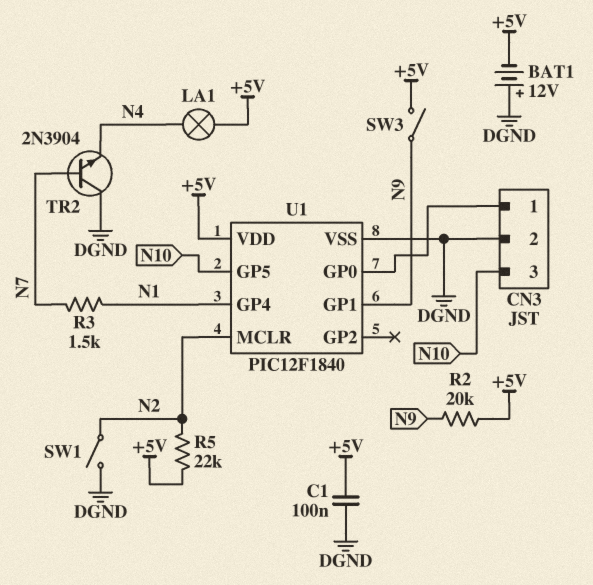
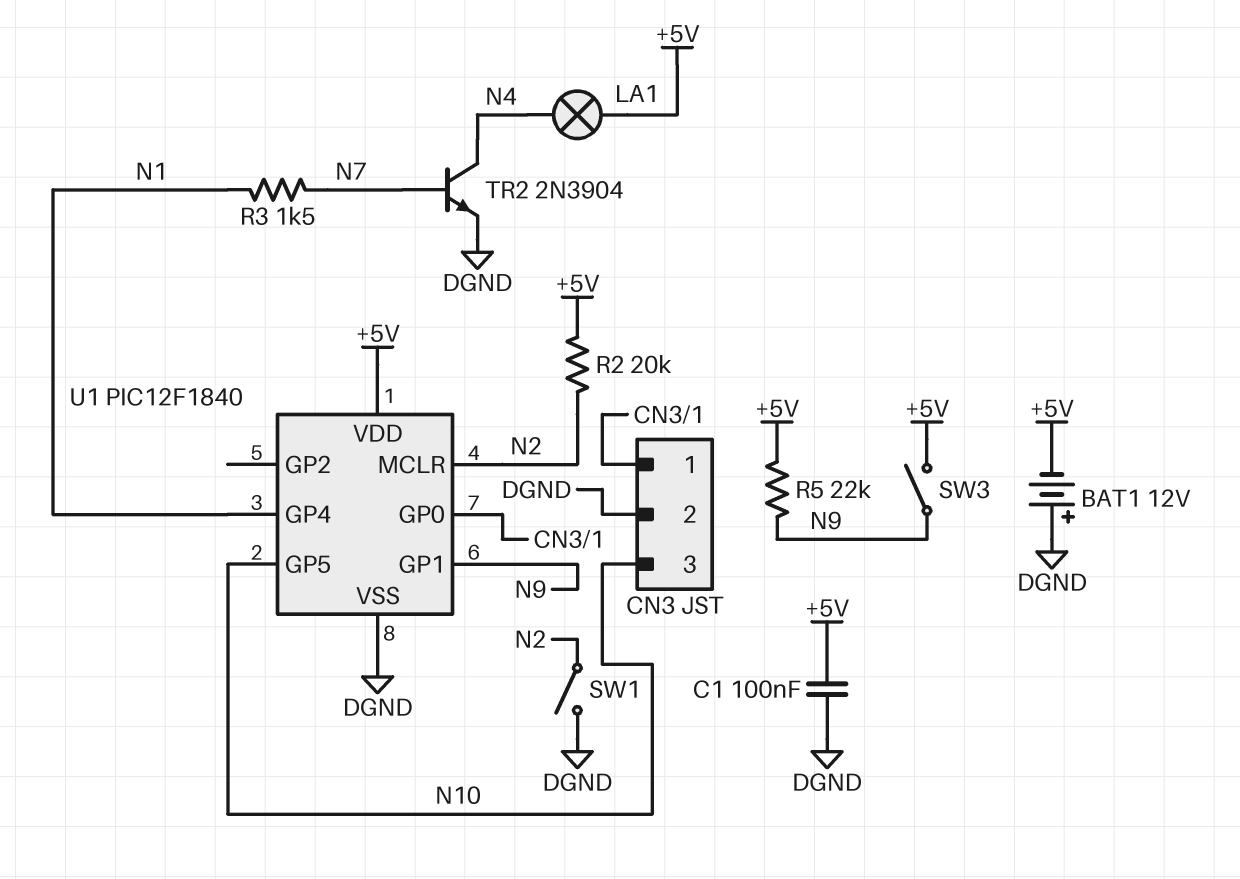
R2: 20k (+5V, N9) -> 20k (+5V, N2)
R5: 22k (+5V, N2) -> 22k (+5V, N9)
TR2: NPN 2N3904 (B N7, C DGND, E N4) -> NPN 2N3904 (B N7, C N4, E DGND)

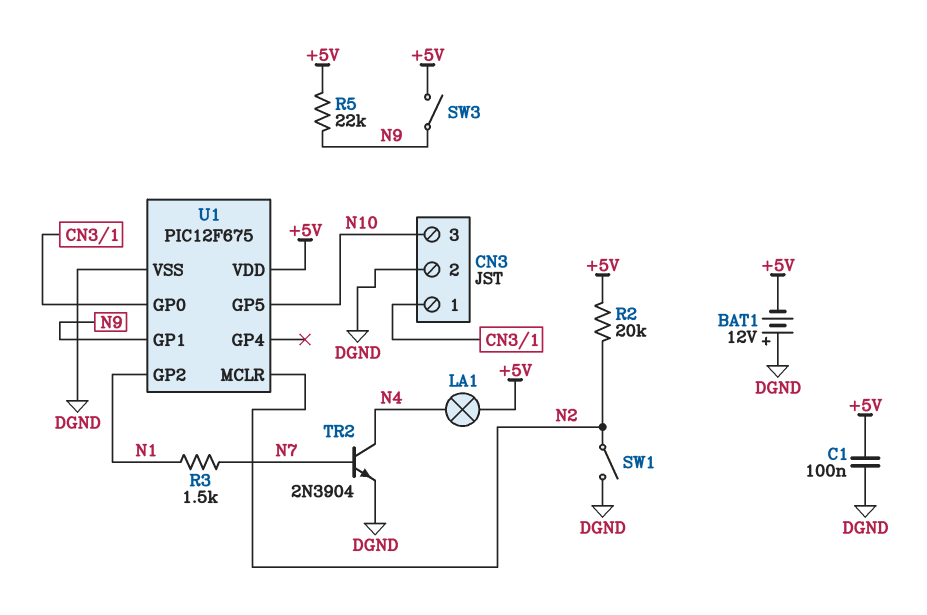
U1: PIC12F1840 -> PIC12F675
U1 pin GP2: none -> N1
U1 pin GP4: N1 -> none

